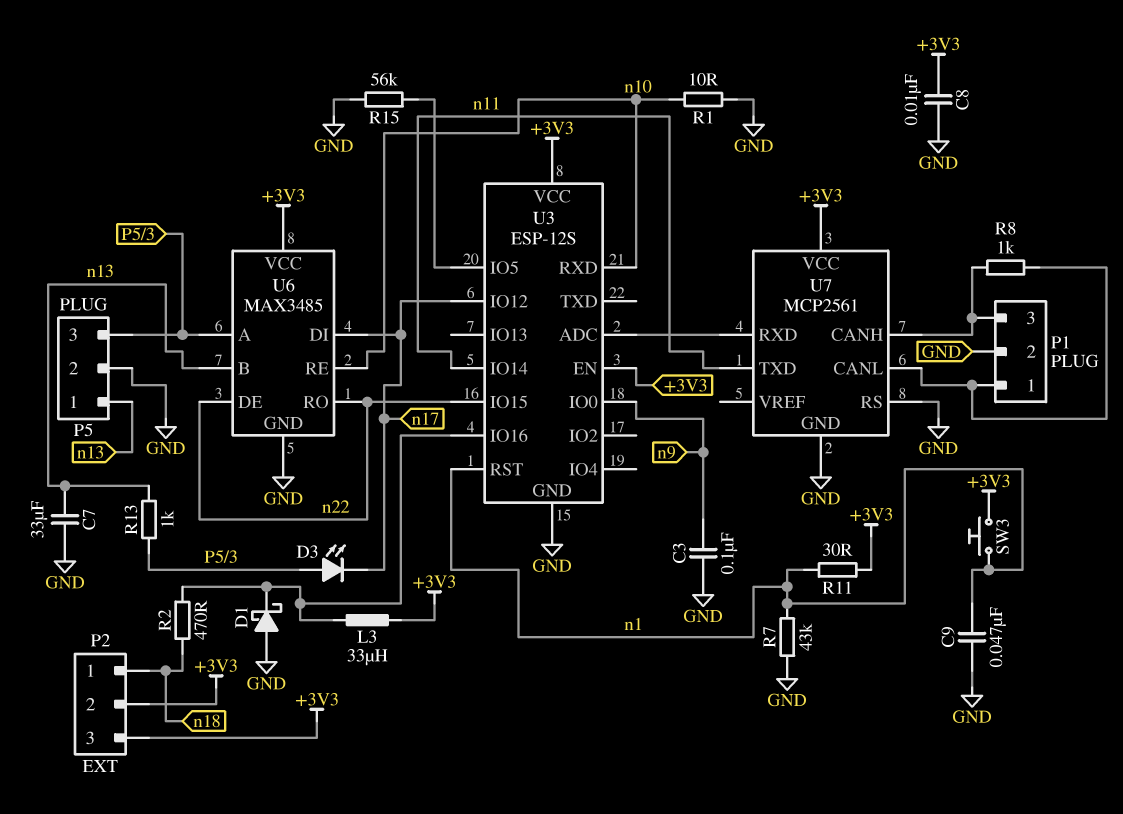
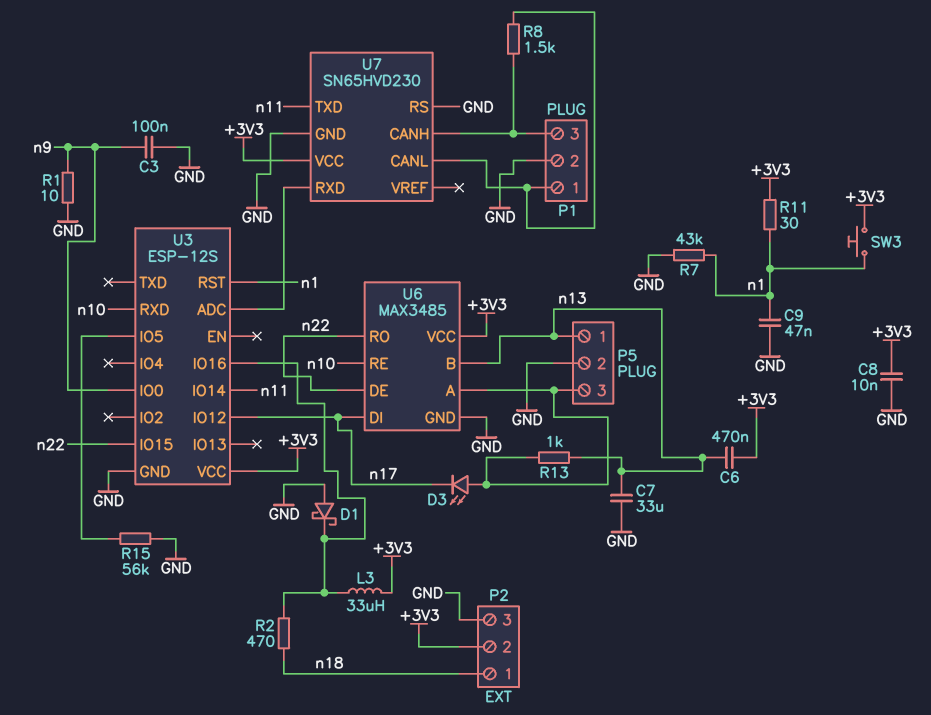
C6: none -> 470nF (+3V3, n13)
P2 pin 3: +3V3 -> GND
R1: 10 (GND, n10) -> 10 (GND, n9)
R8: 1k (P1/1, P1/3) -> 1.5k (P1/1, P1/3)
U3 pin EN: +3V3 -> none
U7: MCP2561 -> SN65HVD230

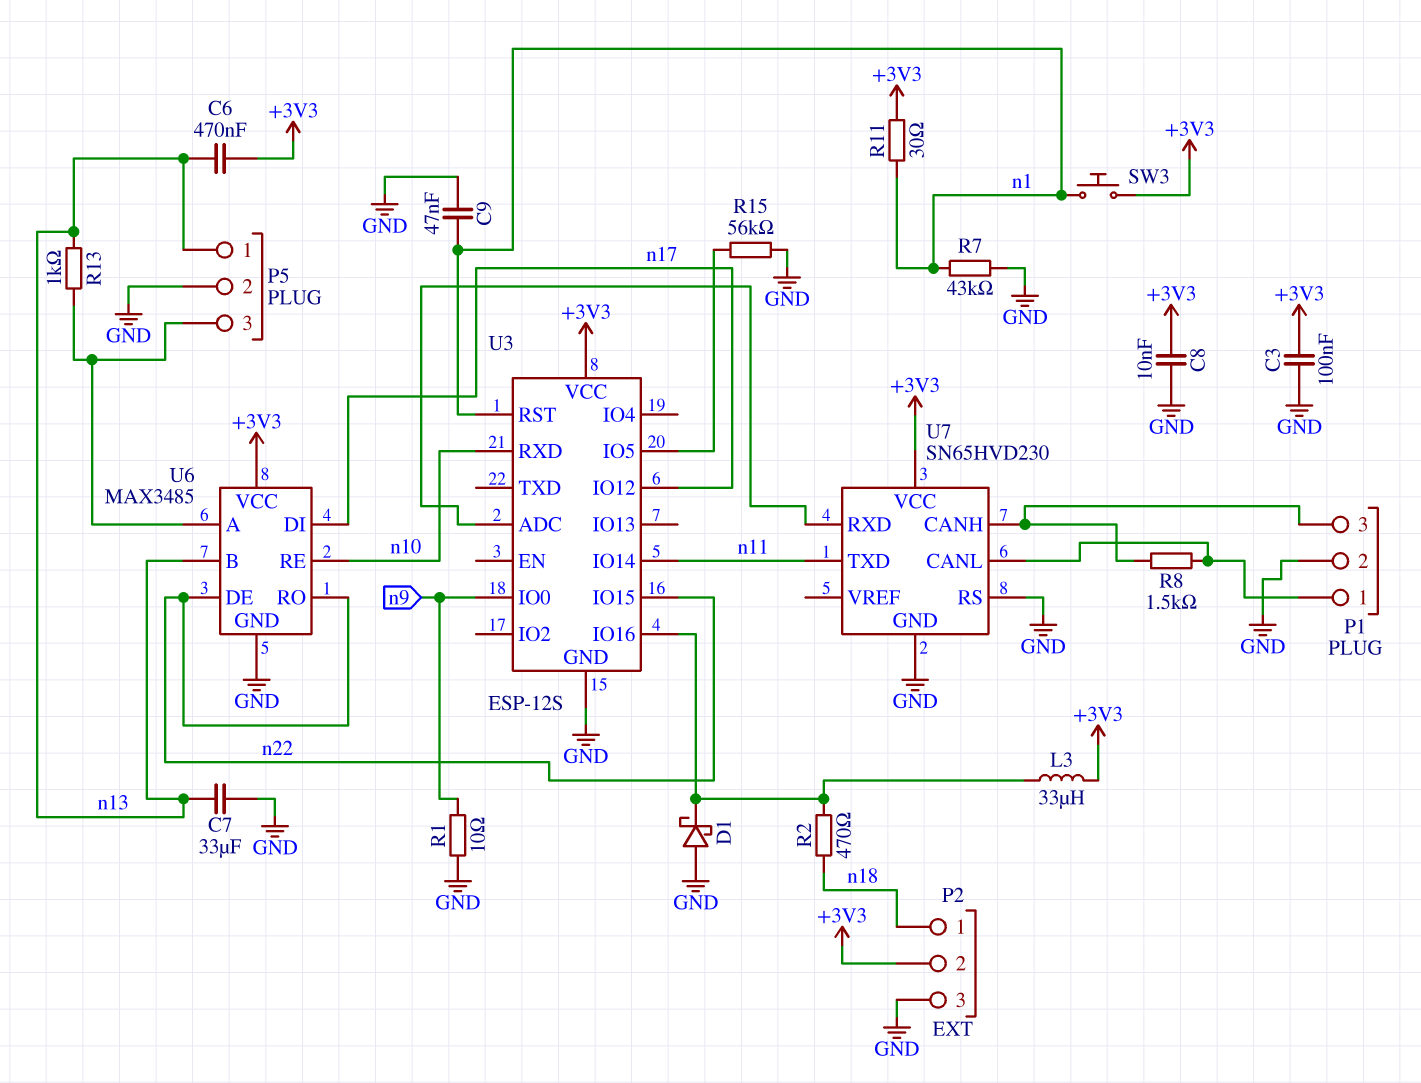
C3: 100nF (GND, n9) -> 100nF (+3V3, GND)
D3: LED (A P5/3, K n17) -> none

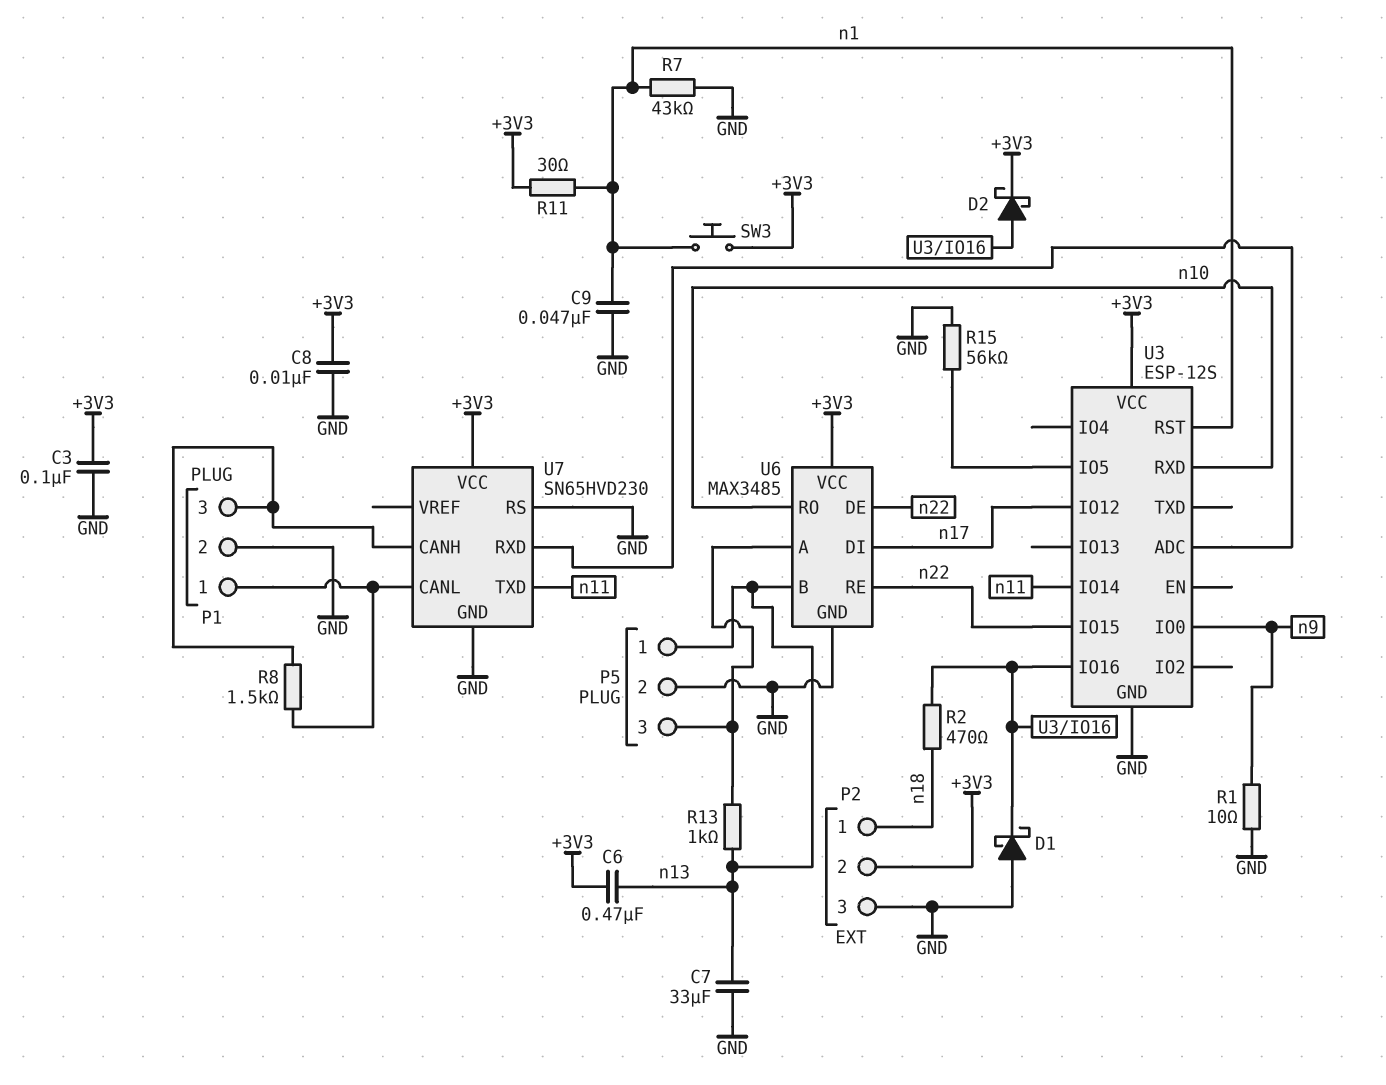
D2: none -> schottky (A U3/IO16, K +3V3)
L3: 33uH (+3V3, U3/IO16) -> none
U6 pin RE: n10 -> n22
U6 pin RO: n22 -> n10

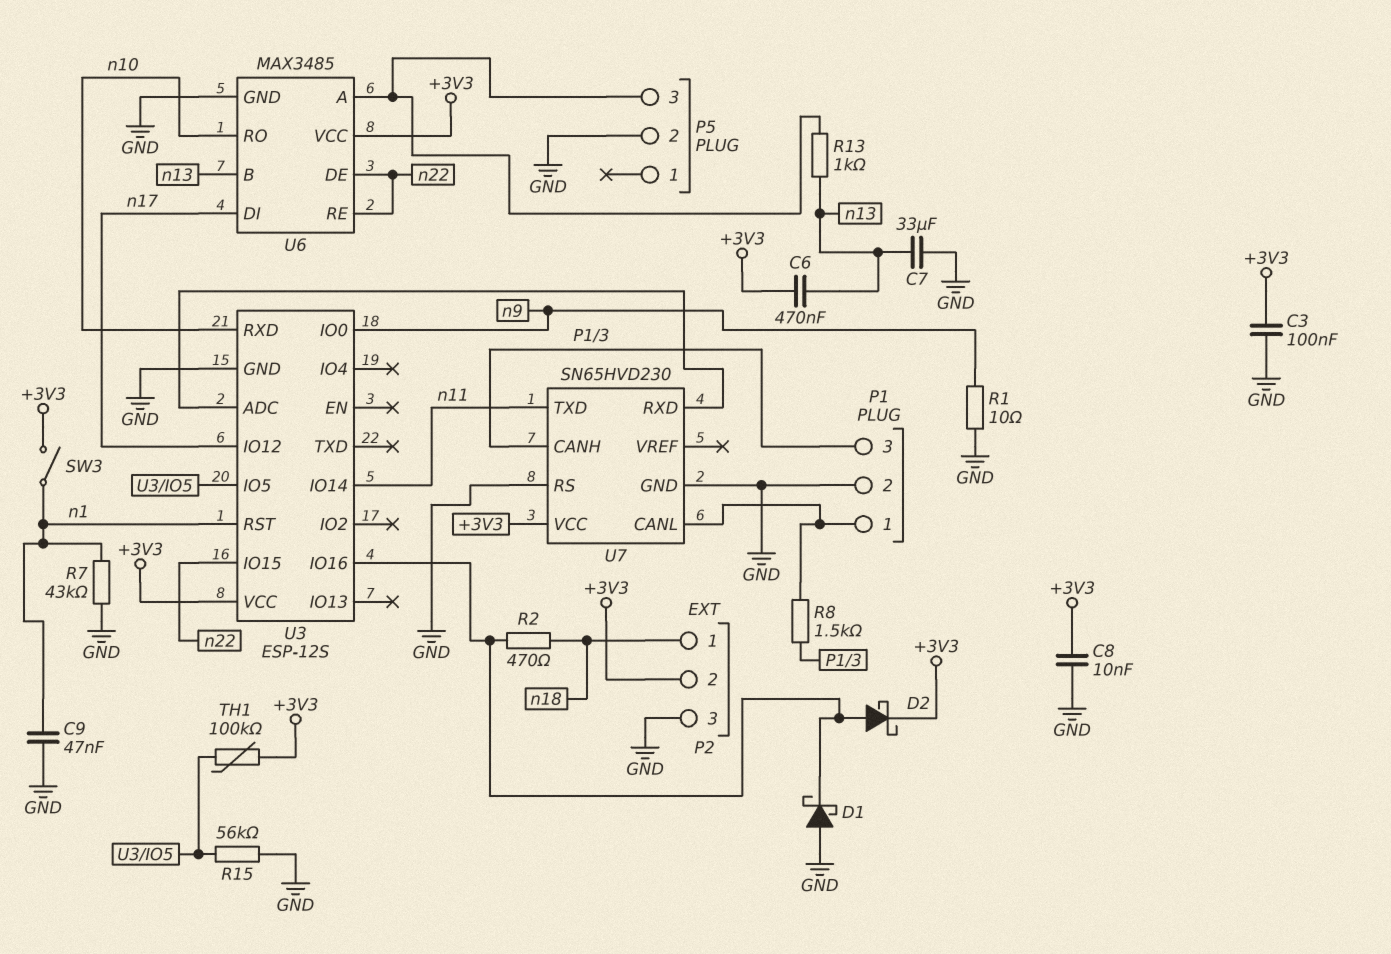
P5 pin 1: n13 -> none
R11: 30 (+3V3, n1) -> none
SW3: button (+3V3, n1) -> switch (+3V3, n1)
TH1: none -> 100k (+3V3, U3/IO5)

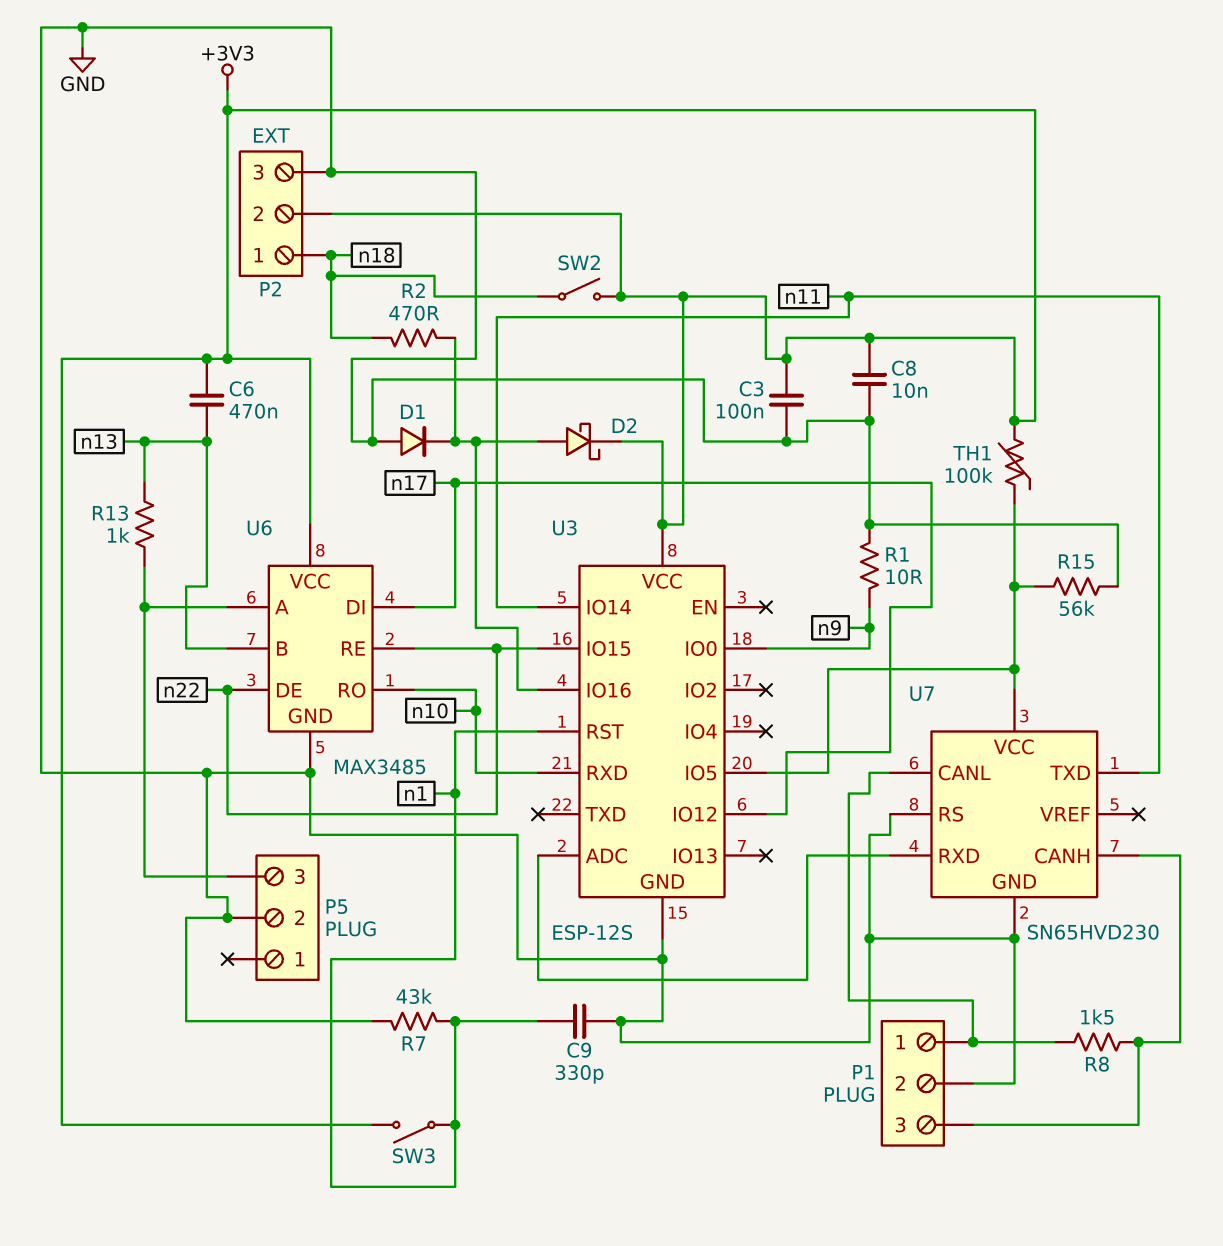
C7: 33uF (GND, n13) -> none
C9: 47nF (GND, n1) -> 330pF (GND, n1)
D1: schottky (A GND, K U3/IO16) -> diode (A GND, K U3/IO16)
SW2: none -> switch (+3V3, n18)
U7 pin VCC: +3V3 -> U3/IO5

